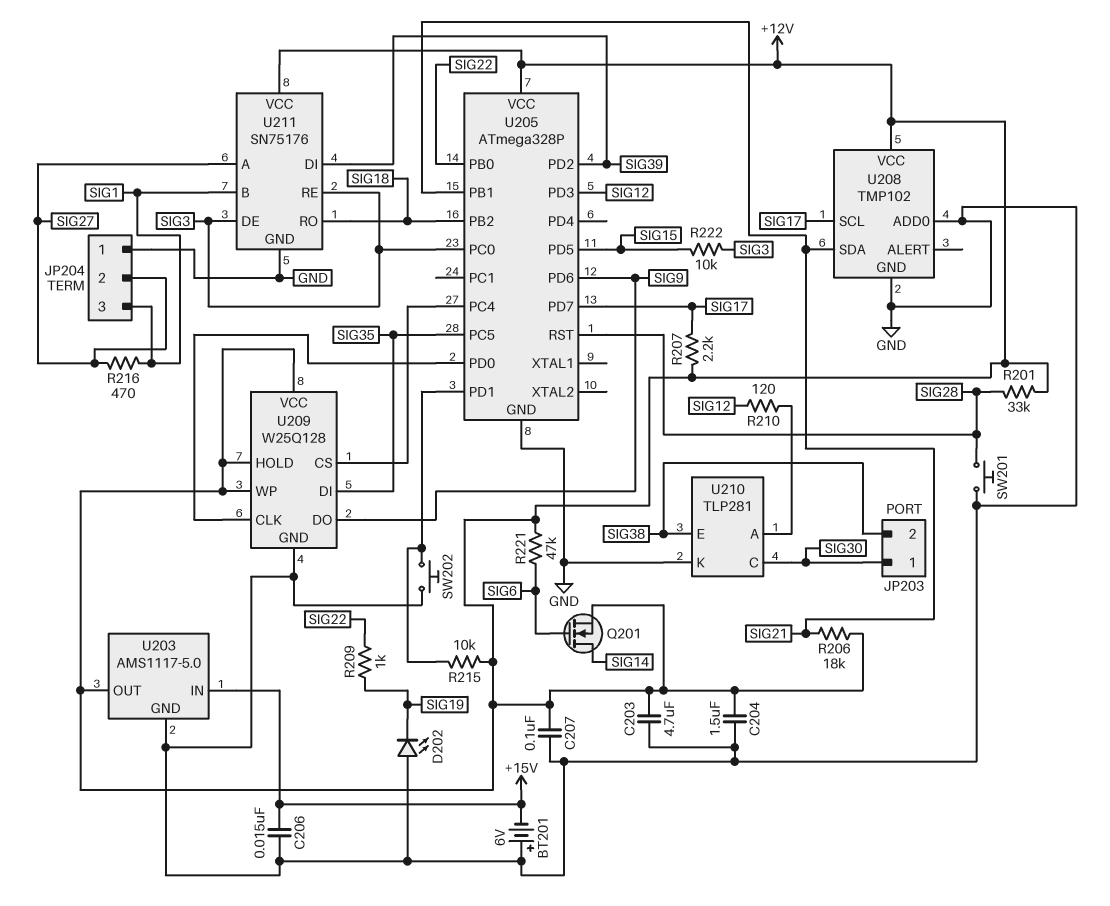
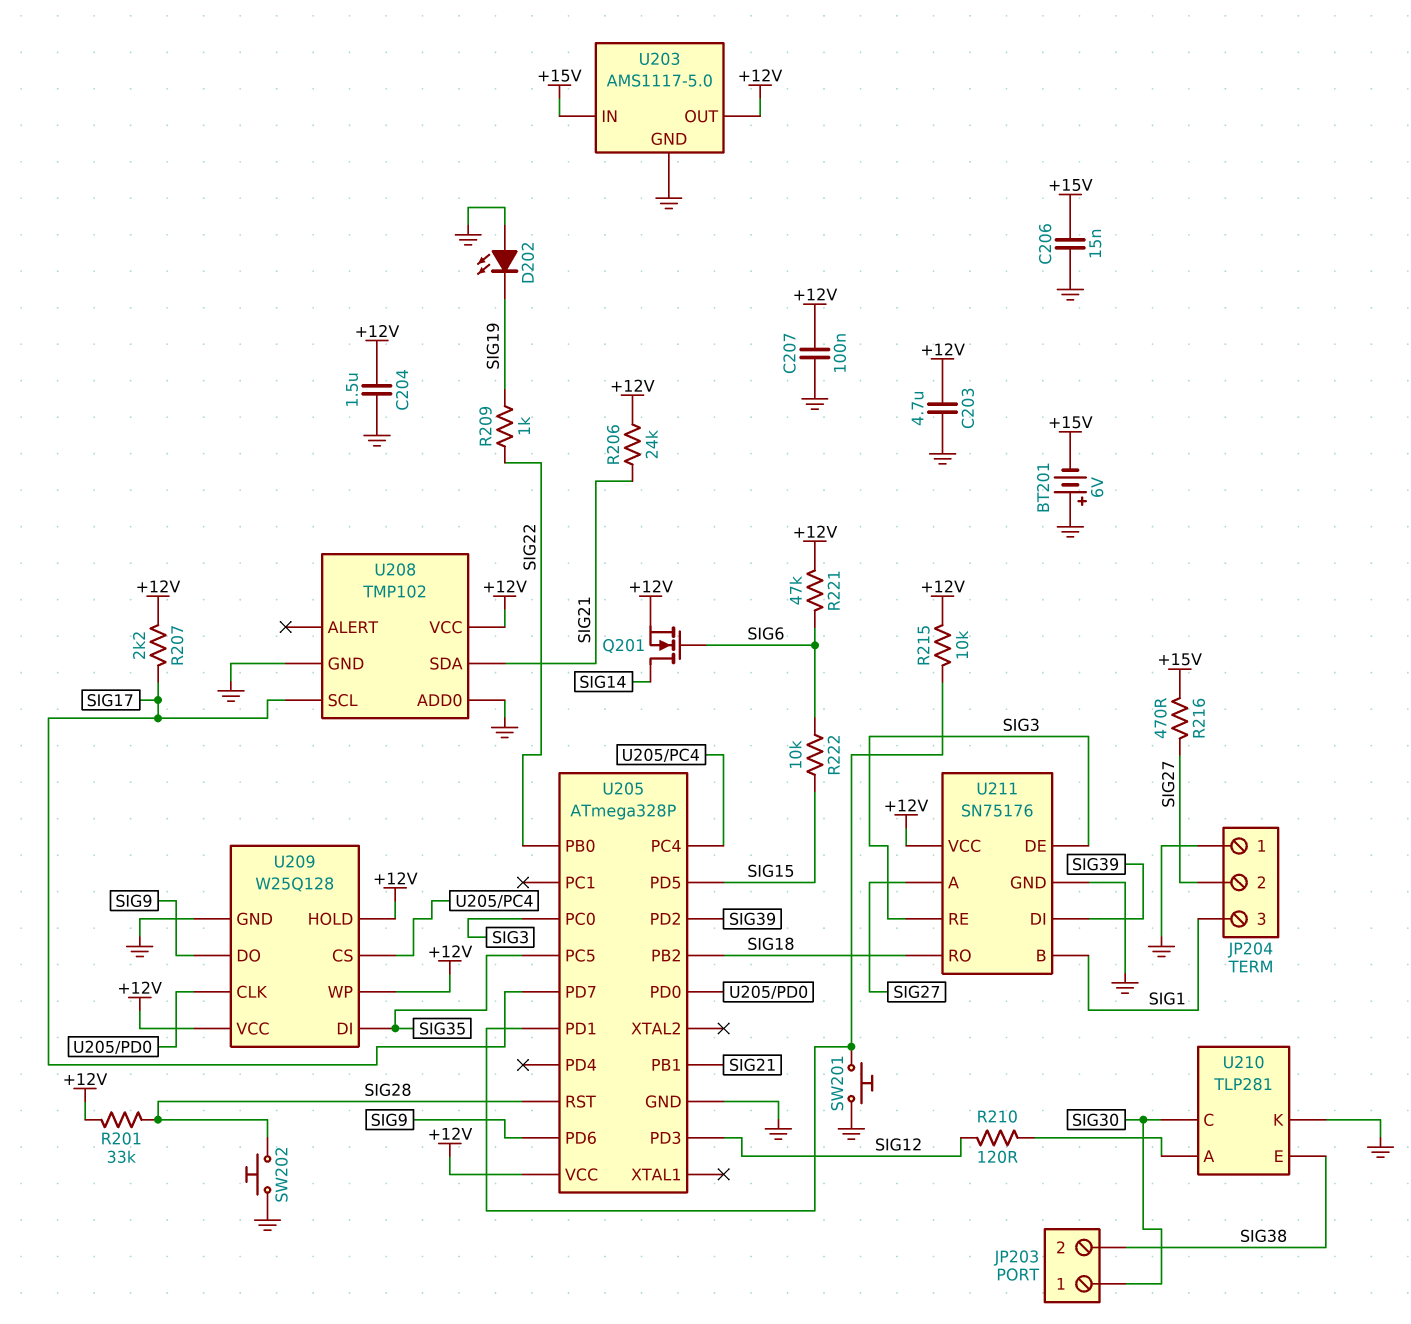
R206: 18k (+12V, SIG21) -> 24k (+12V, SIG21)
R216: 470 (SIG1, SIG27) -> 470 (+15V, SIG27)
R222: 10k (SIG3, SIG15) -> 10k (SIG6, SIG15)
SW201: button (GND, SIG28) -> button (GND, U205/PD1)
SW202: button (GND, U205/PD1) -> button (GND, SIG28)

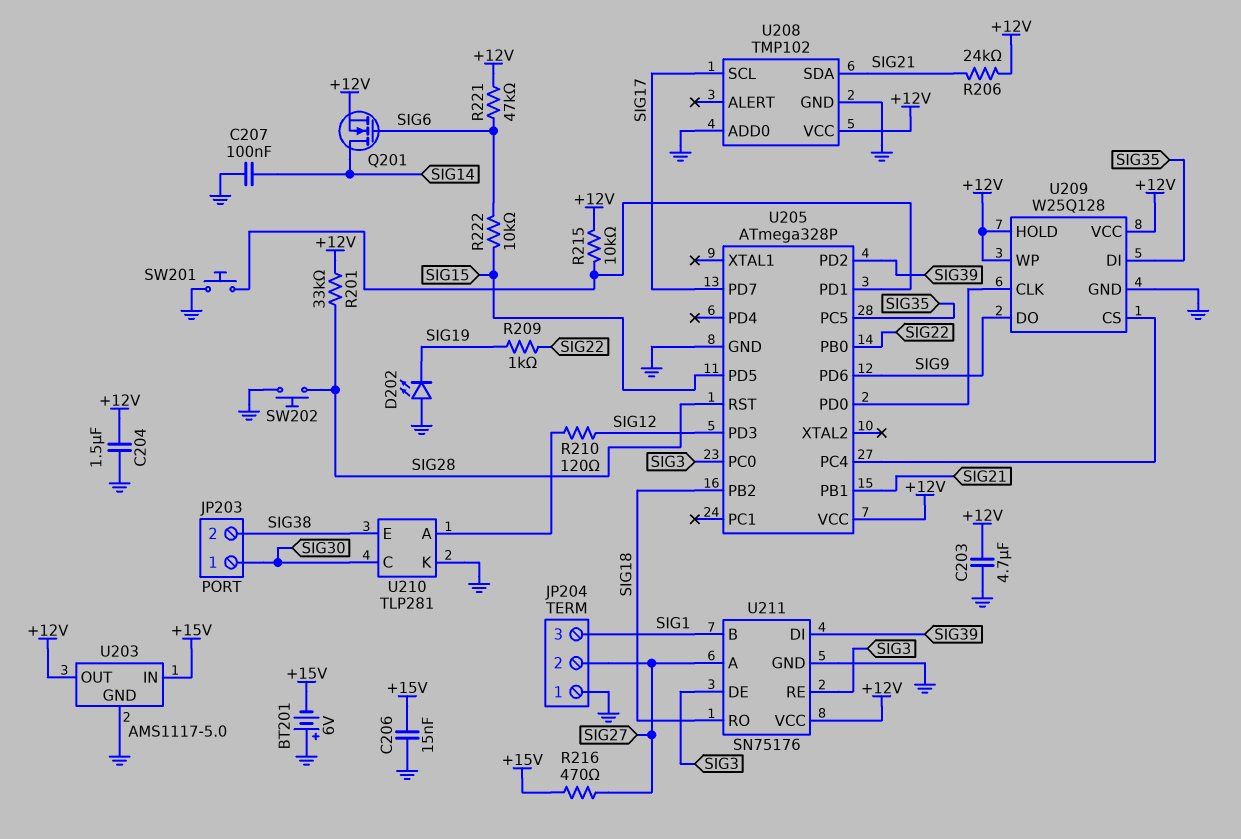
C207: 100nF (+12V, GND) -> 100nF (GND, SIG14)
R207: 2.2k (+12V, SIG17) -> none

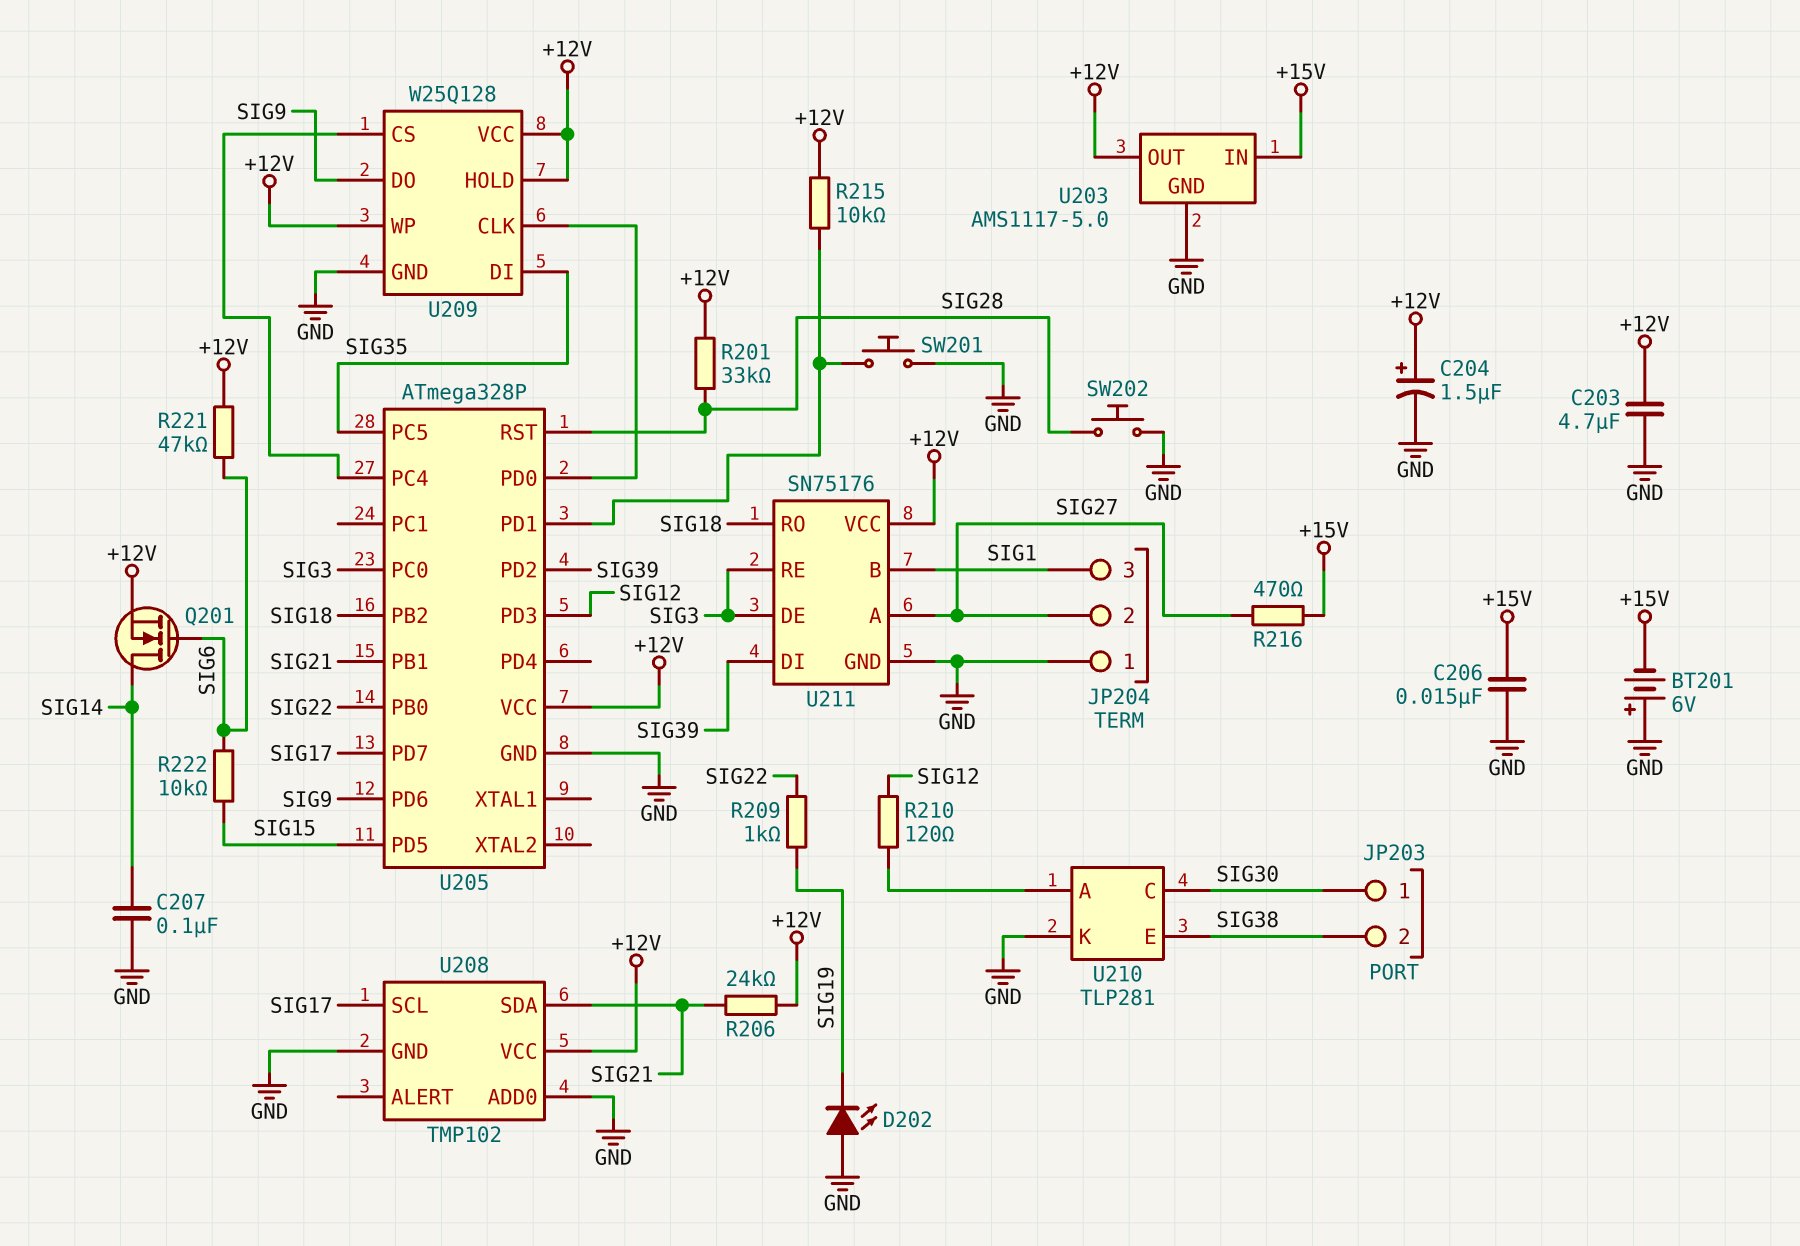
C204: 1.5uF (+12V, GND) -> 1.5uF (plus +12V, minus GND)

